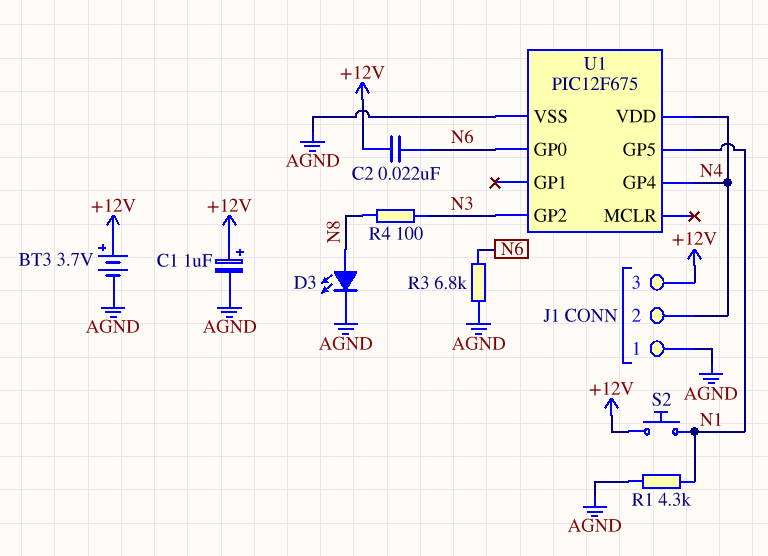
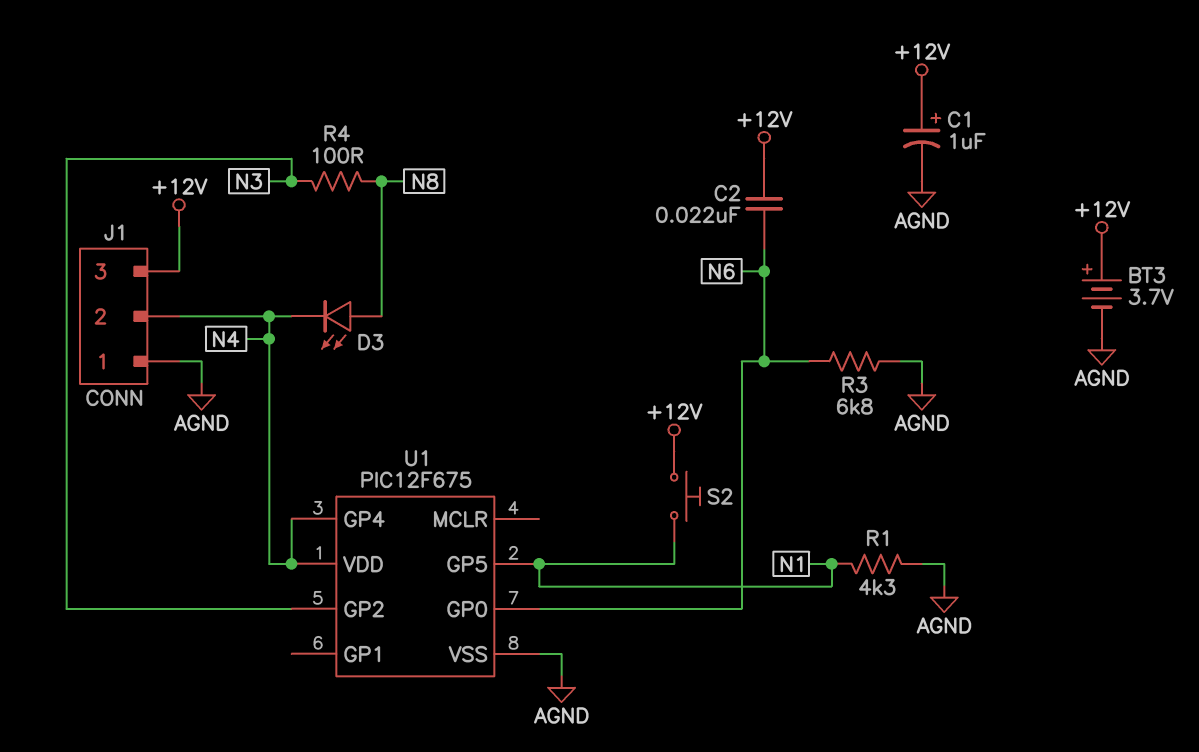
D3: LED (A N8, K AGND) -> LED (A N8, K N4)

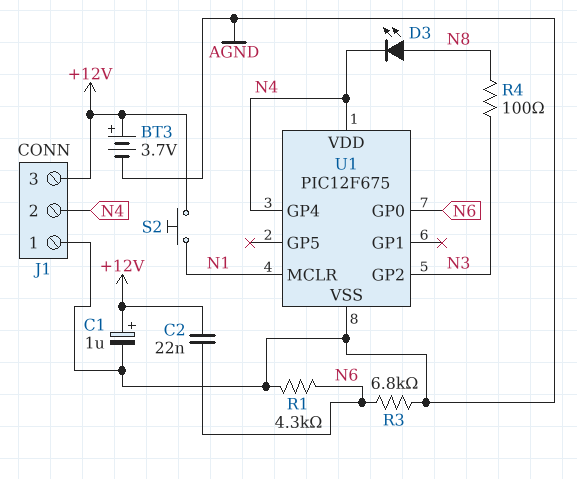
R1: 4.3k (AGND, N1) -> 4.3k (AGND, N6)
U1 pin GP5: N1 -> none
U1 pin MCLR: none -> N1

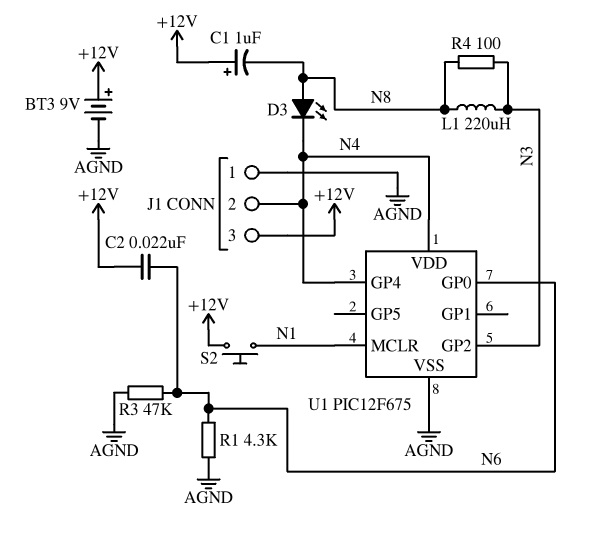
BT3: 3.7V (plus +12V, minus AGND) -> 9V (plus +12V, minus AGND)
C1: 1uF (plus +12V, minus AGND) -> 1uF (plus +12V, minus N8)
L1: none -> 220uH (N3, N8)
R3: 6.8k (AGND, N6) -> 47k (AGND, N6)

